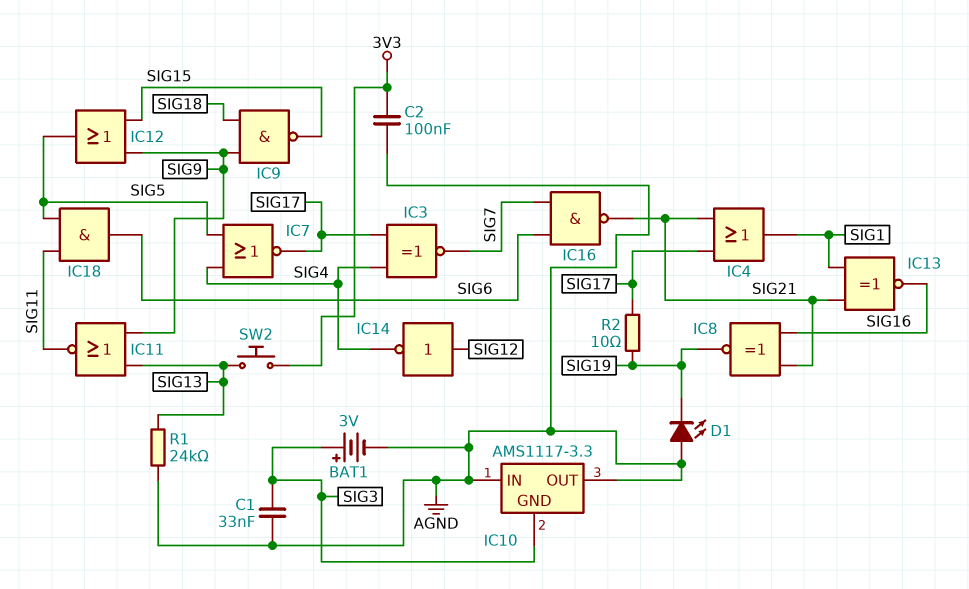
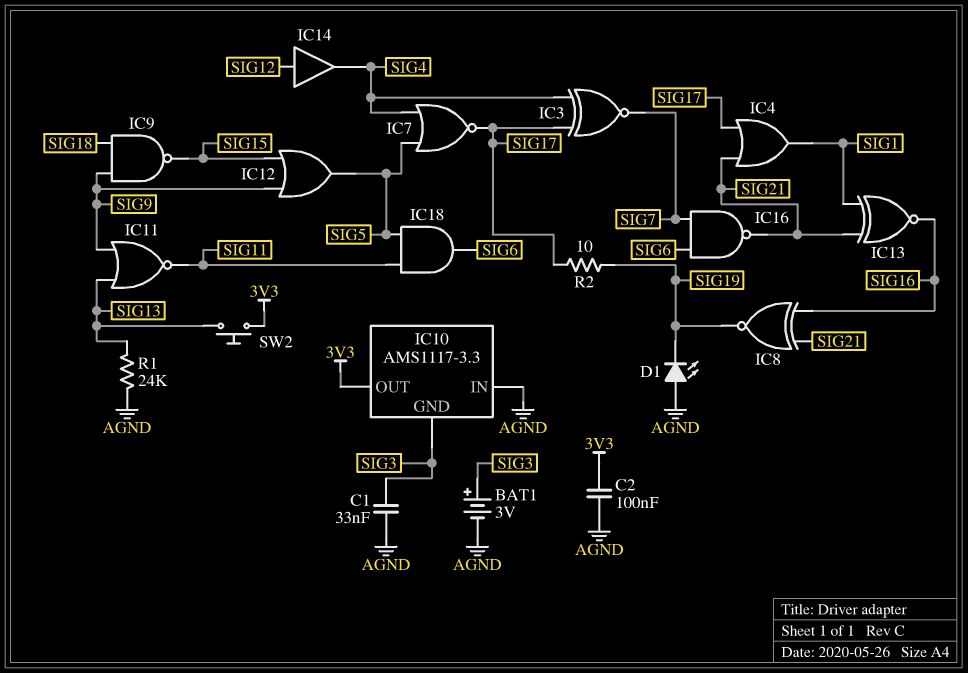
IC10 pin OUT: AGND -> 3V3
IC14: NOT (in SIG12, out SIG4) -> buffer (in SIG12, out SIG4)

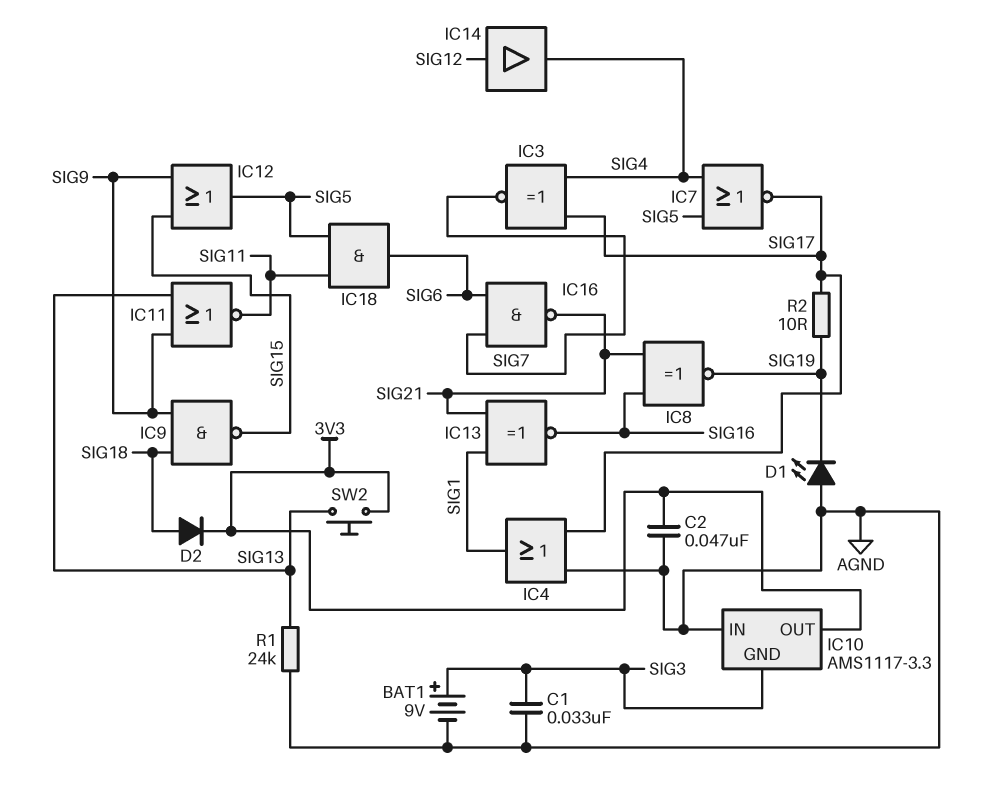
BAT1: 3V (plus SIG3, minus AGND) -> 9V (plus SIG3, minus AGND)
C2: 100nF (3V3, AGND) -> 47nF (3V3, AGND)
D2: none -> diode (A SIG18, K 3V3)
IC4: OR (in SIG17, in SIG21, out SIG1) -> OR (in AGND, in SIG17, out SIG1)

